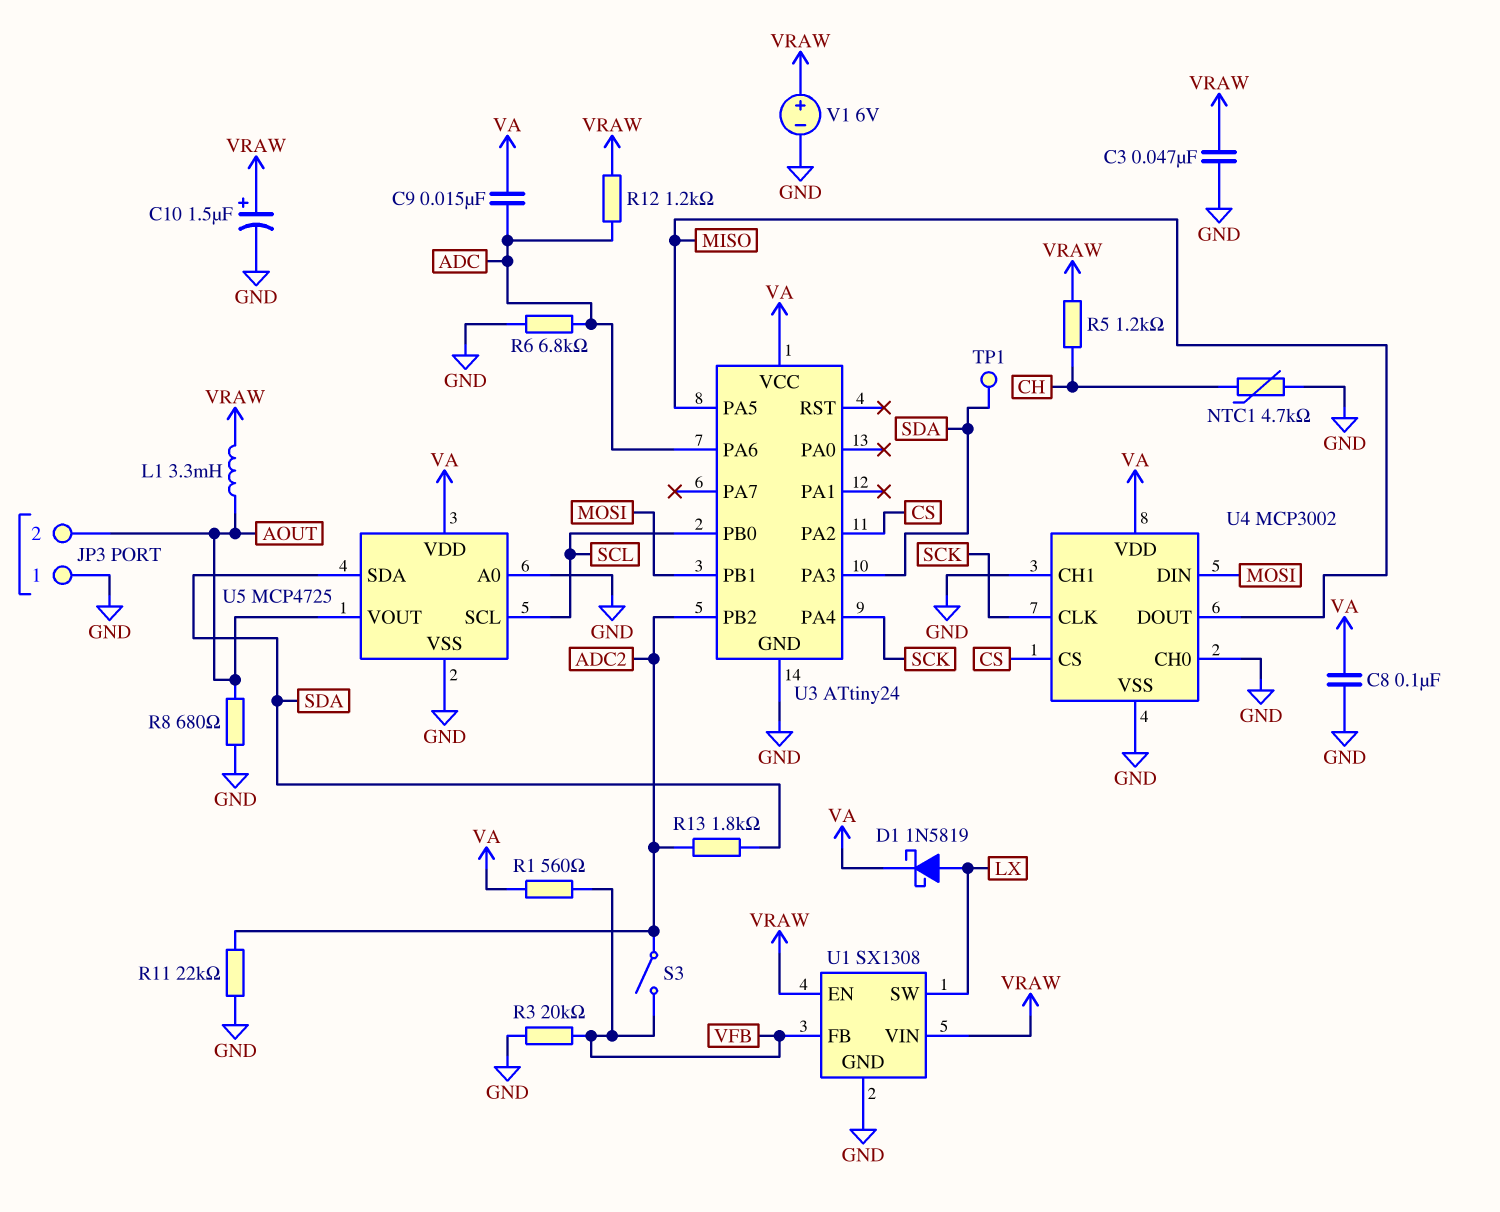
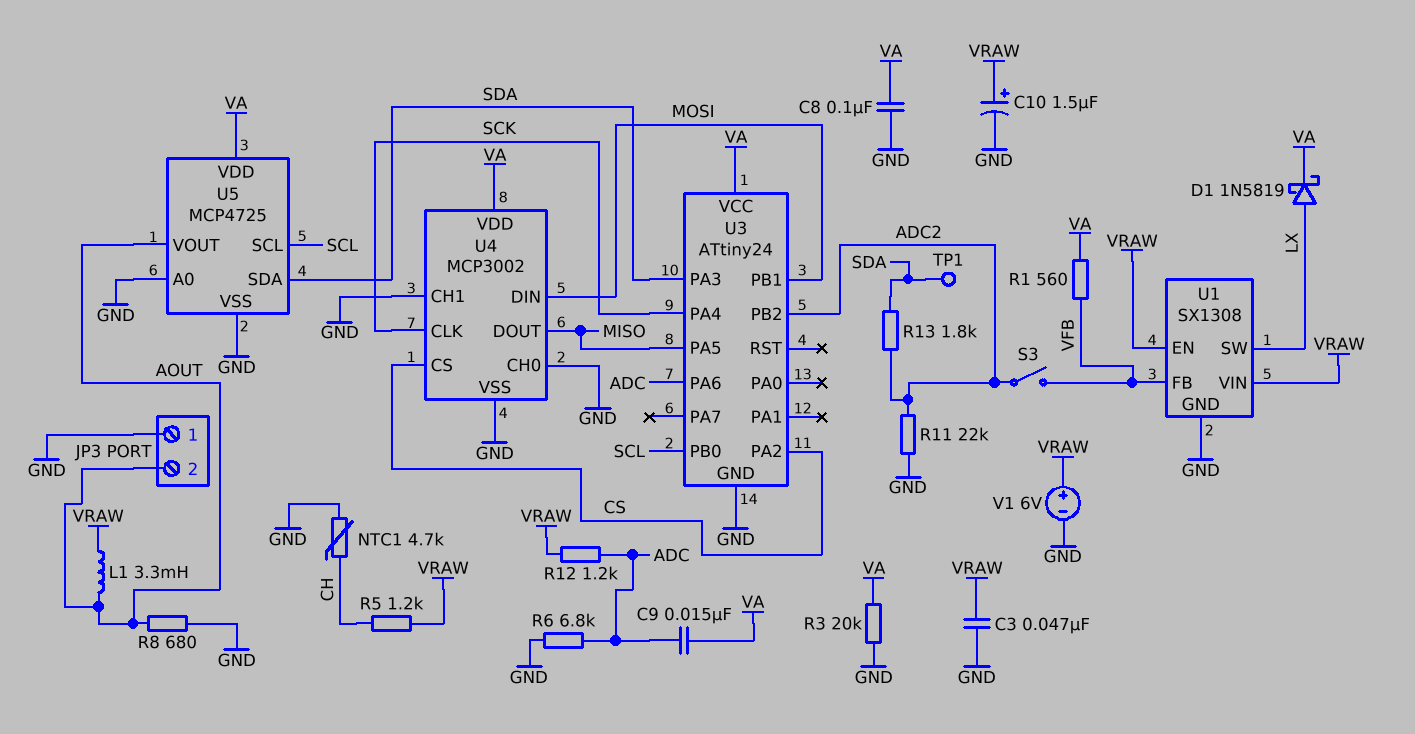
R3: 20k (GND, VFB) -> 20k (GND, VA)

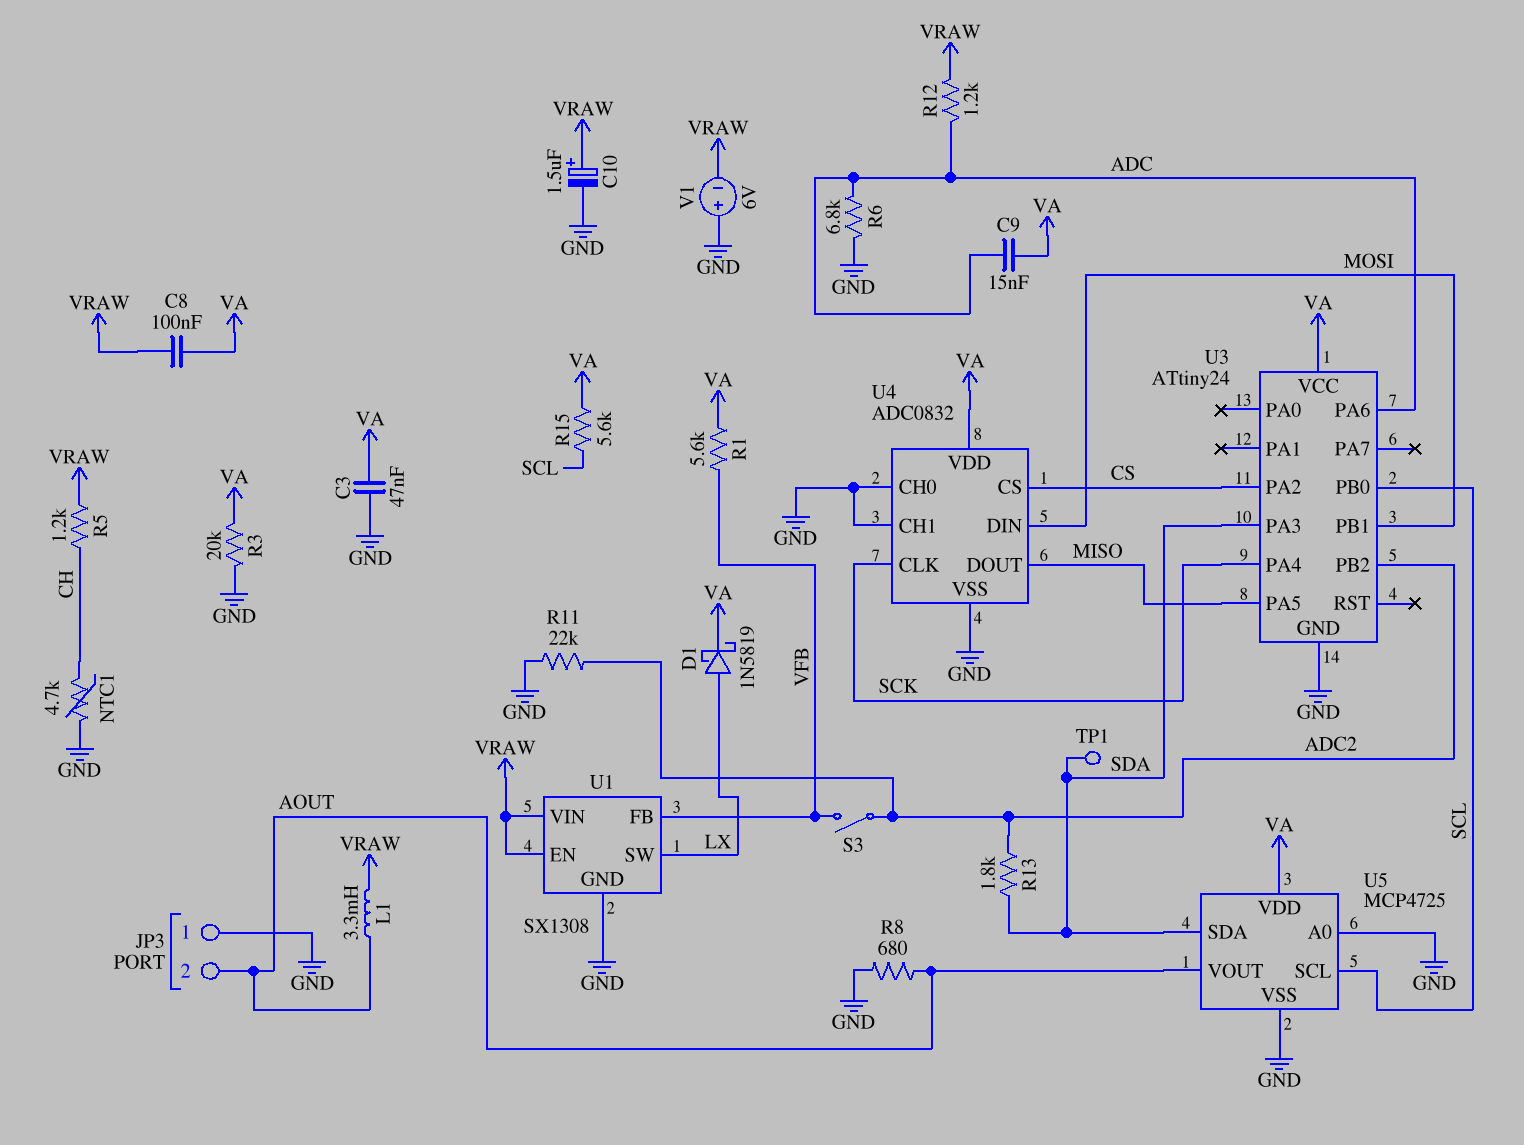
C3: 47nF (GND, VRAW) -> 47nF (GND, VA)
C8: 100nF (GND, VA) -> 100nF (VA, VRAW)
R1: 560 (VA, VFB) -> 5.6k (VA, VFB)
R15: none -> 5.6k (SCL, VA)
U4: MCP3002 -> ADC0832
V1: 6V (plus VRAW, minus GND) -> 6V (plus GND, minus VRAW)

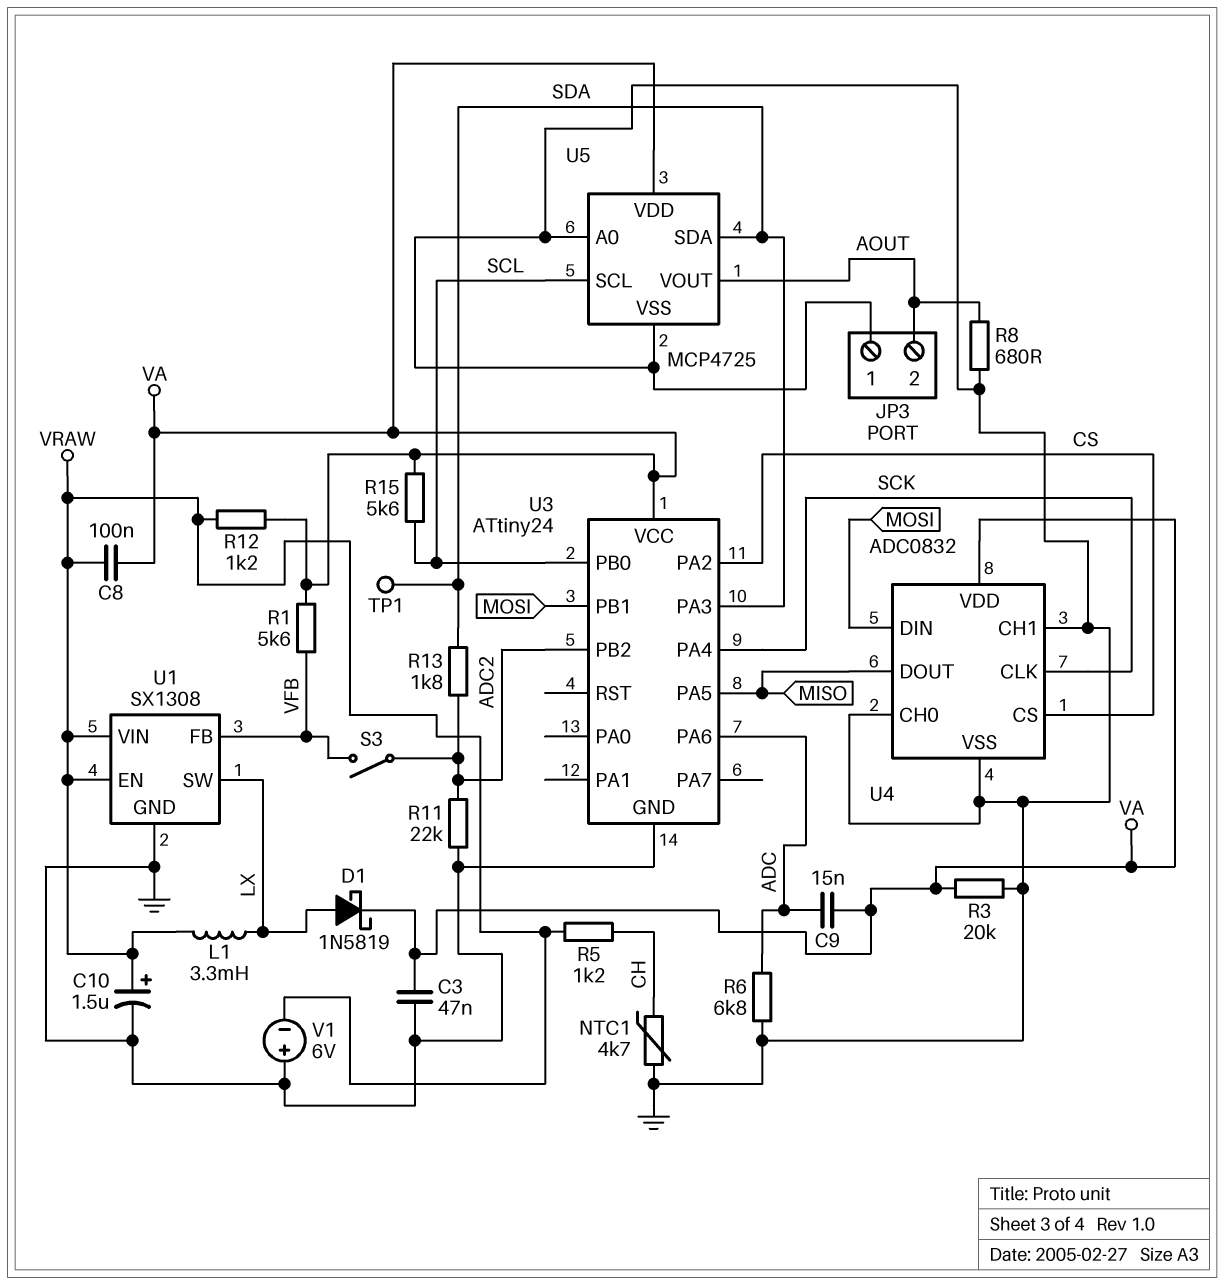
L1: 3.3mH (AOUT, VRAW) -> 3.3mH (LX, VRAW)
R12: 1.2k (ADC, VRAW) -> 1.2k (VA, VRAW)

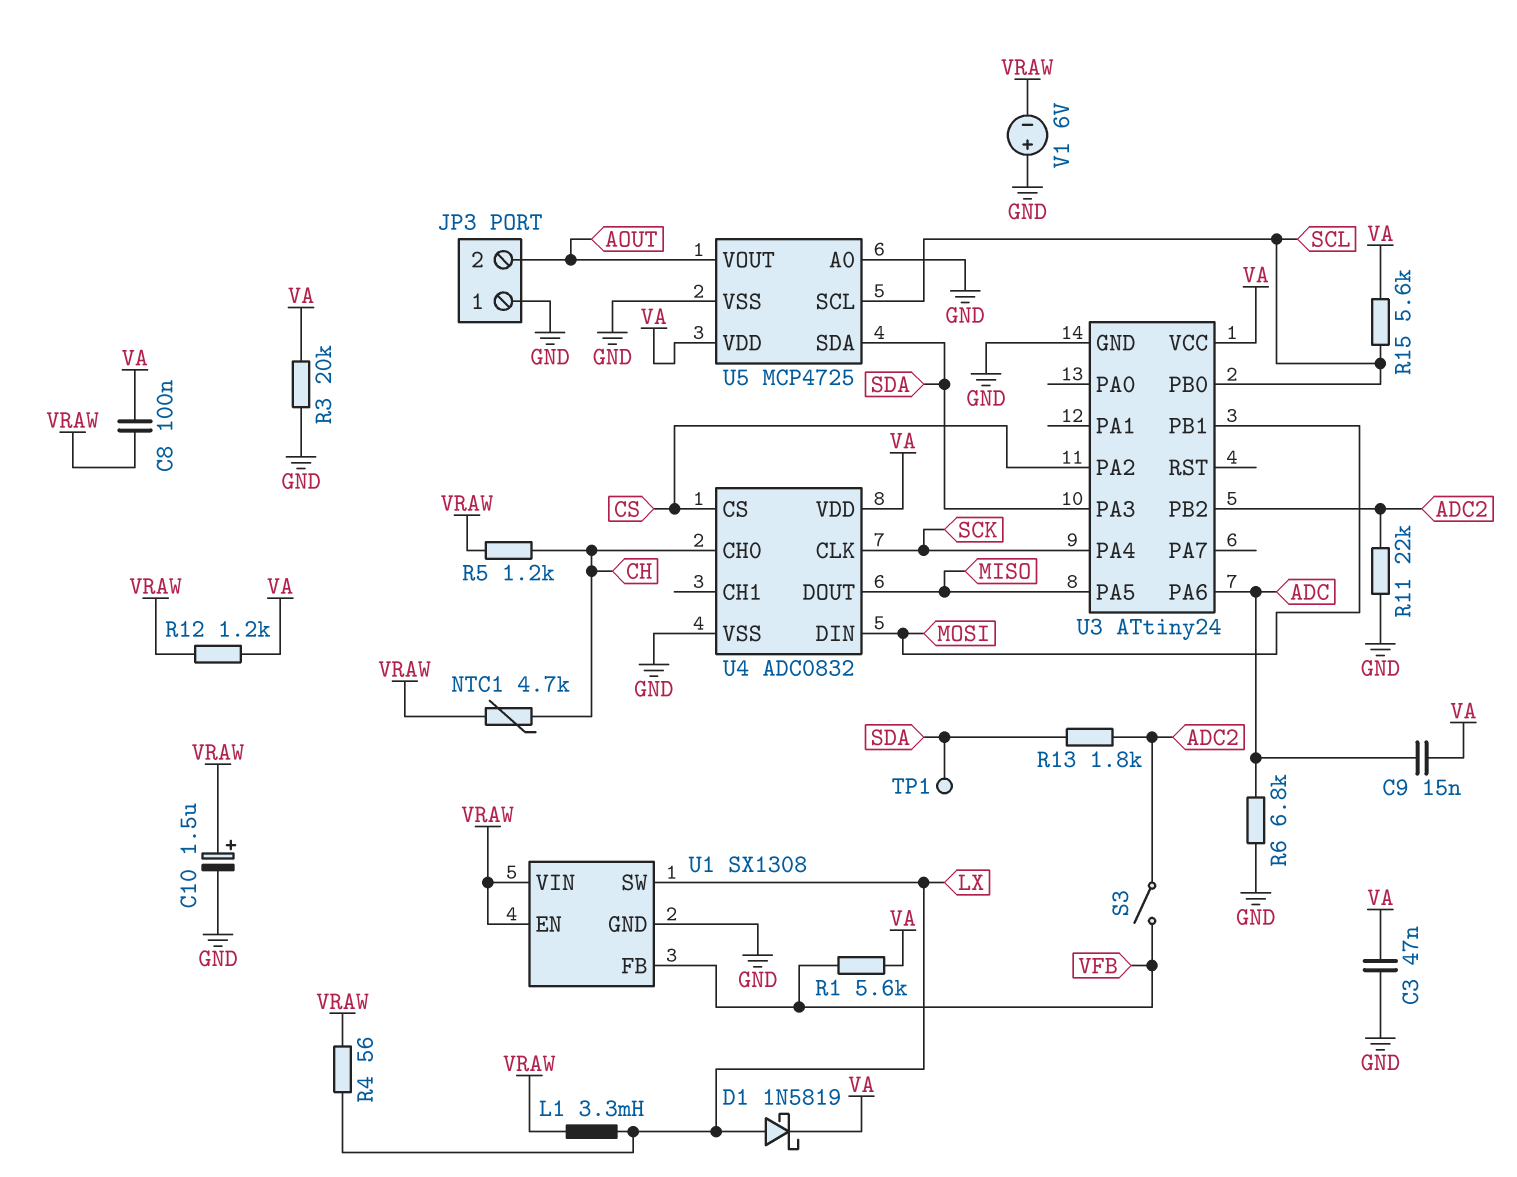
NTC1: 4.7k (CH, GND) -> 4.7k (CH, VRAW)
R4: none -> 56 (LX, VRAW)
R8: 680 (AOUT, GND) -> none
U4 pin CH0: GND -> CH
U4 pin CH1: GND -> none

